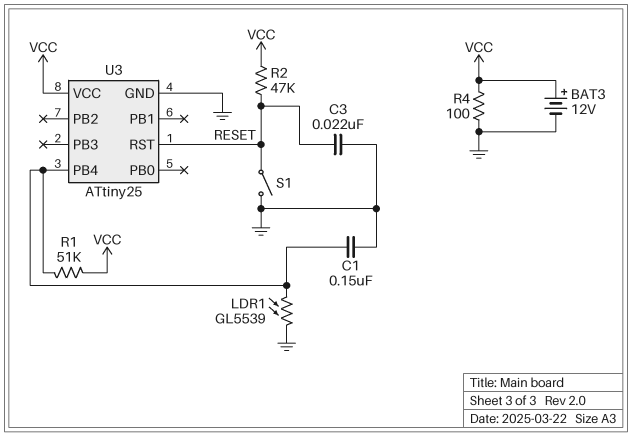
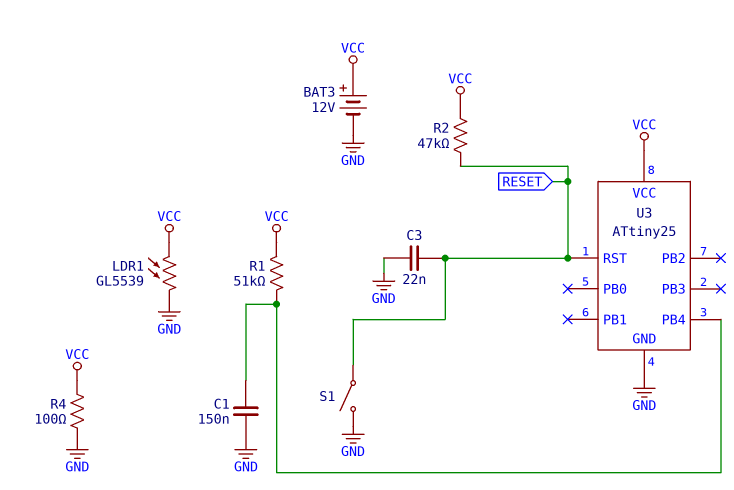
LDR1: GL5539 (GND, U3/PB4) -> GL5539 (GND, VCC)

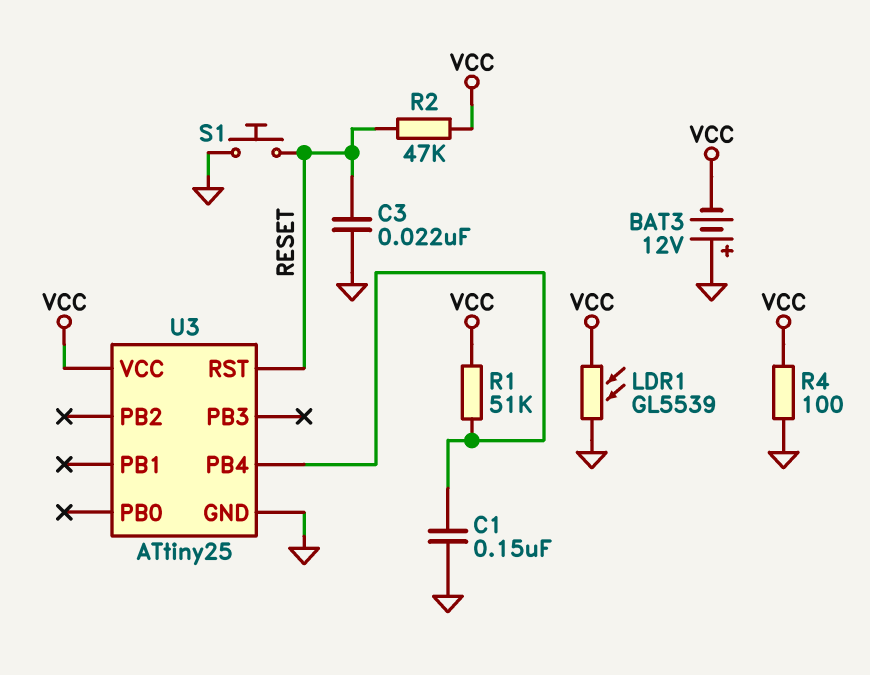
BAT3: 12V (plus VCC, minus GND) -> 12V (plus GND, minus VCC)
S1: switch (GND, RESET) -> button (GND, RESET)

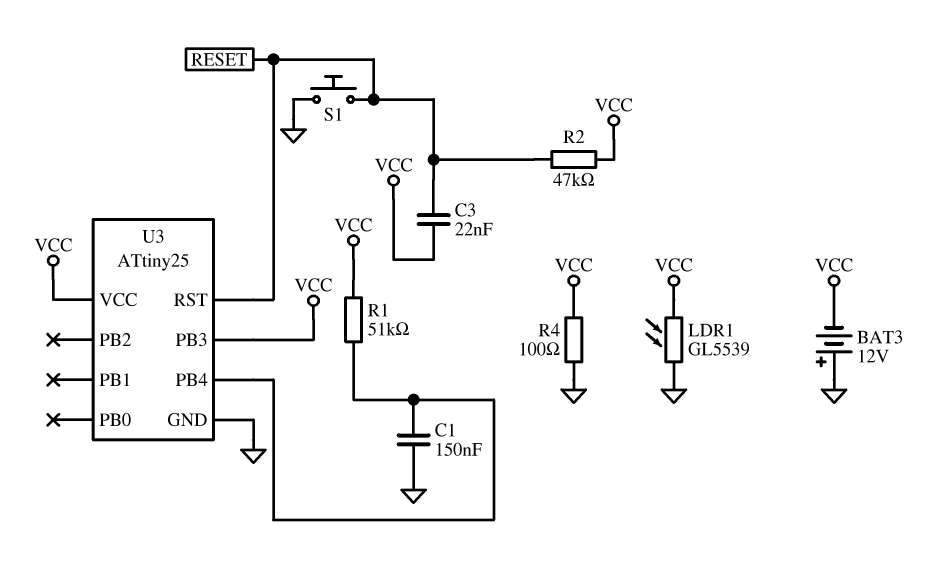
C3: 22nF (GND, RESET) -> 22nF (RESET, VCC)
U3 pin PB3: none -> VCC

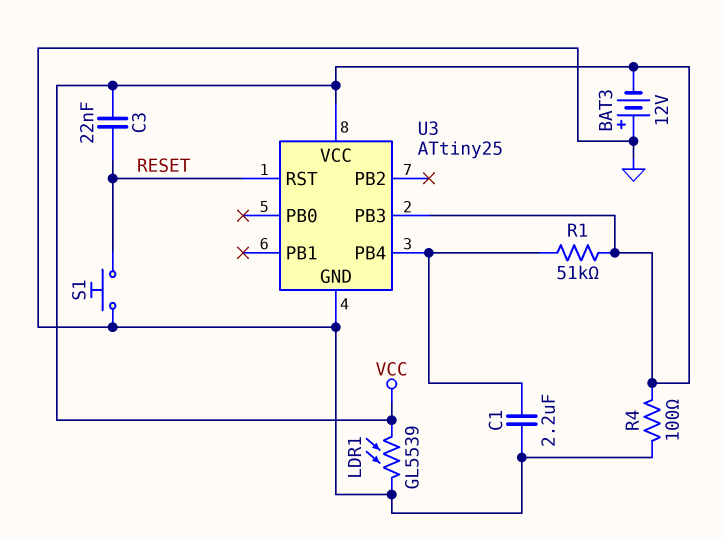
C1: 150nF (GND, U3/PB4) -> 2.2uF (GND, U3/PB4)
R2: 47k (RESET, VCC) -> none

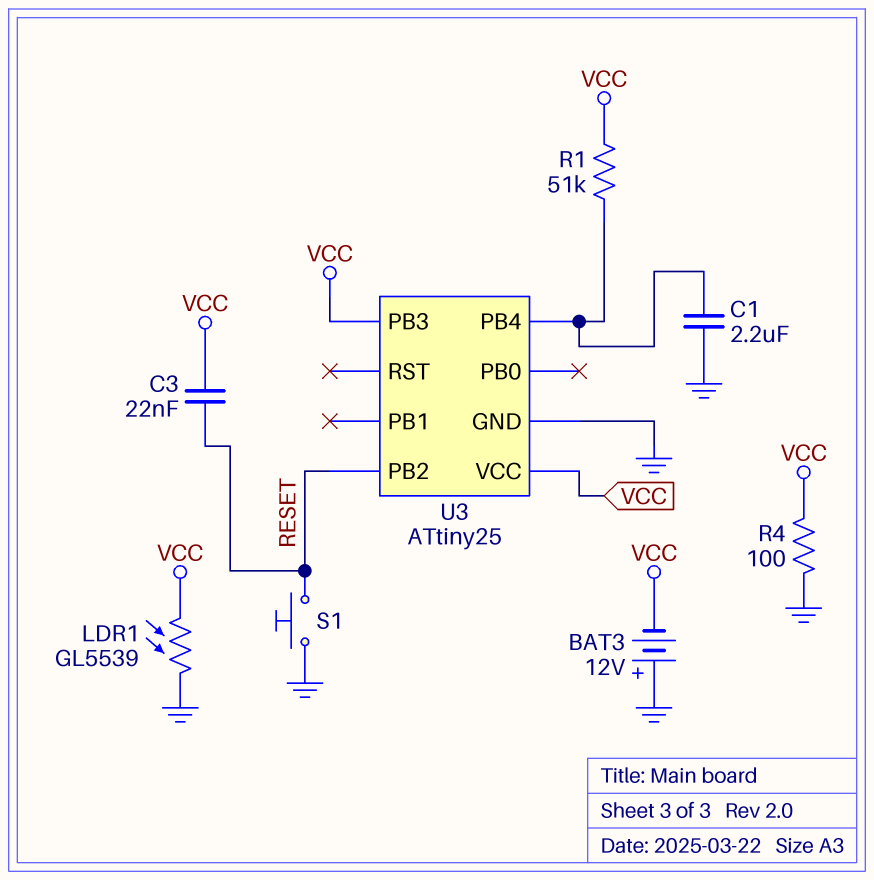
U3 pin PB2: none -> RESET
U3 pin RST: RESET -> none

